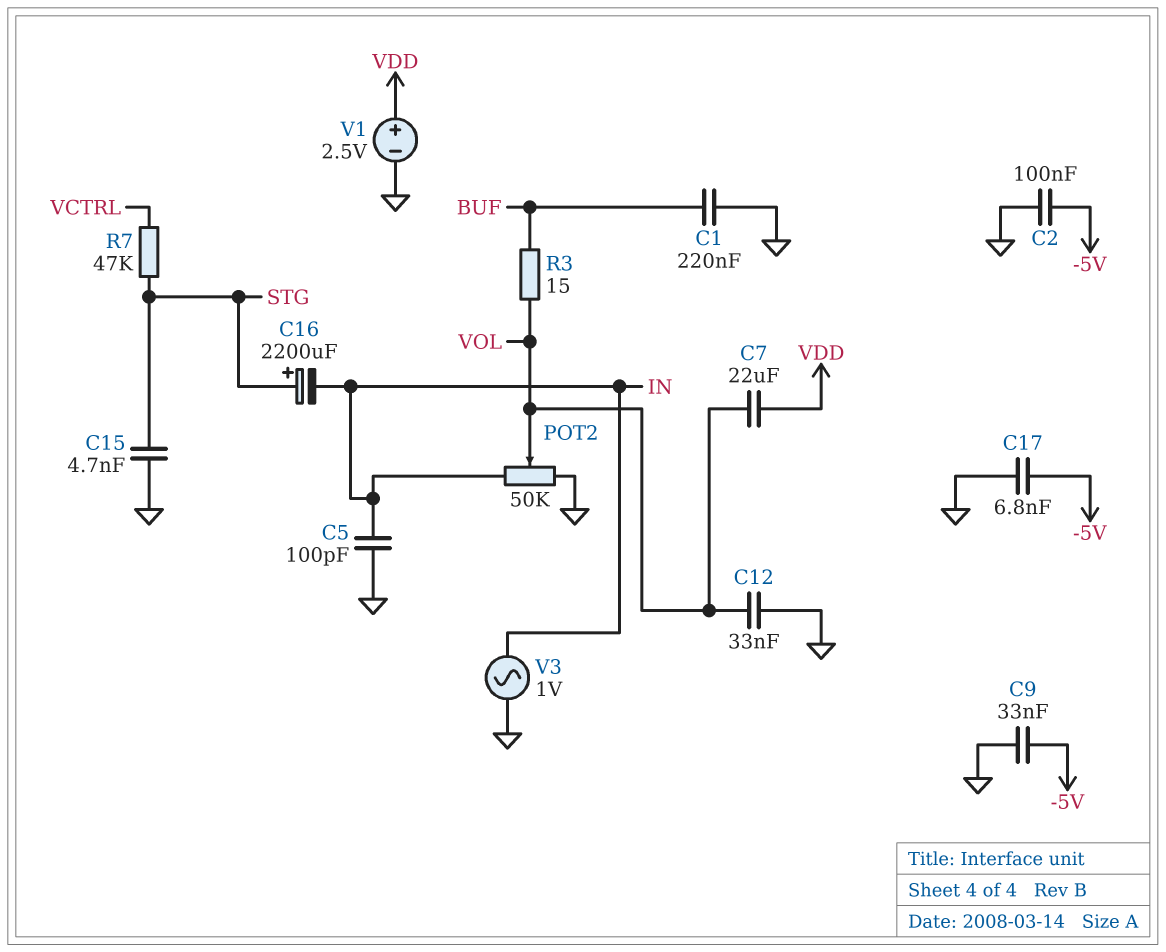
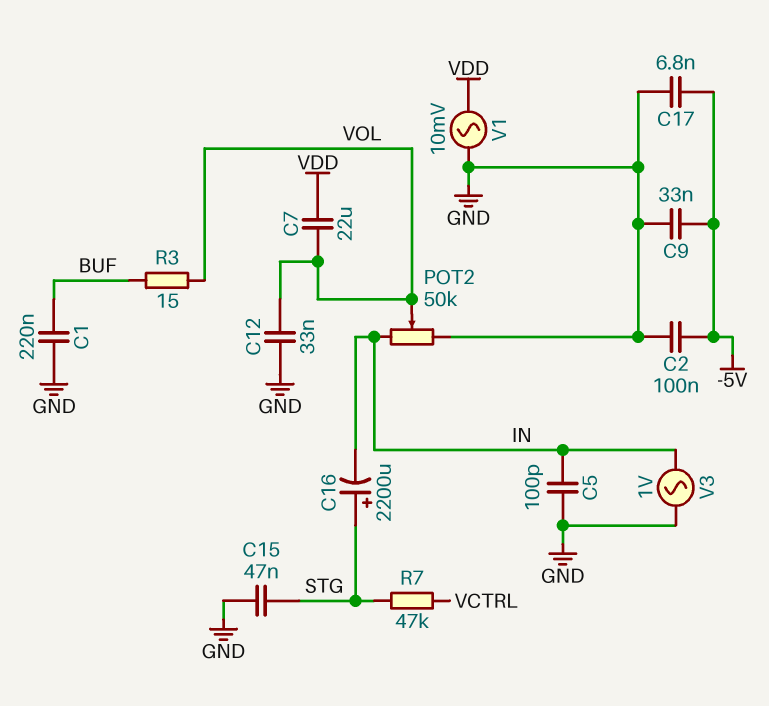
C15: 4.7nF (GND, STG) -> 47nF (GND, STG)
V1: 2.5V (plus VDD, minus GND) -> AC 10mV (GND, VDD)

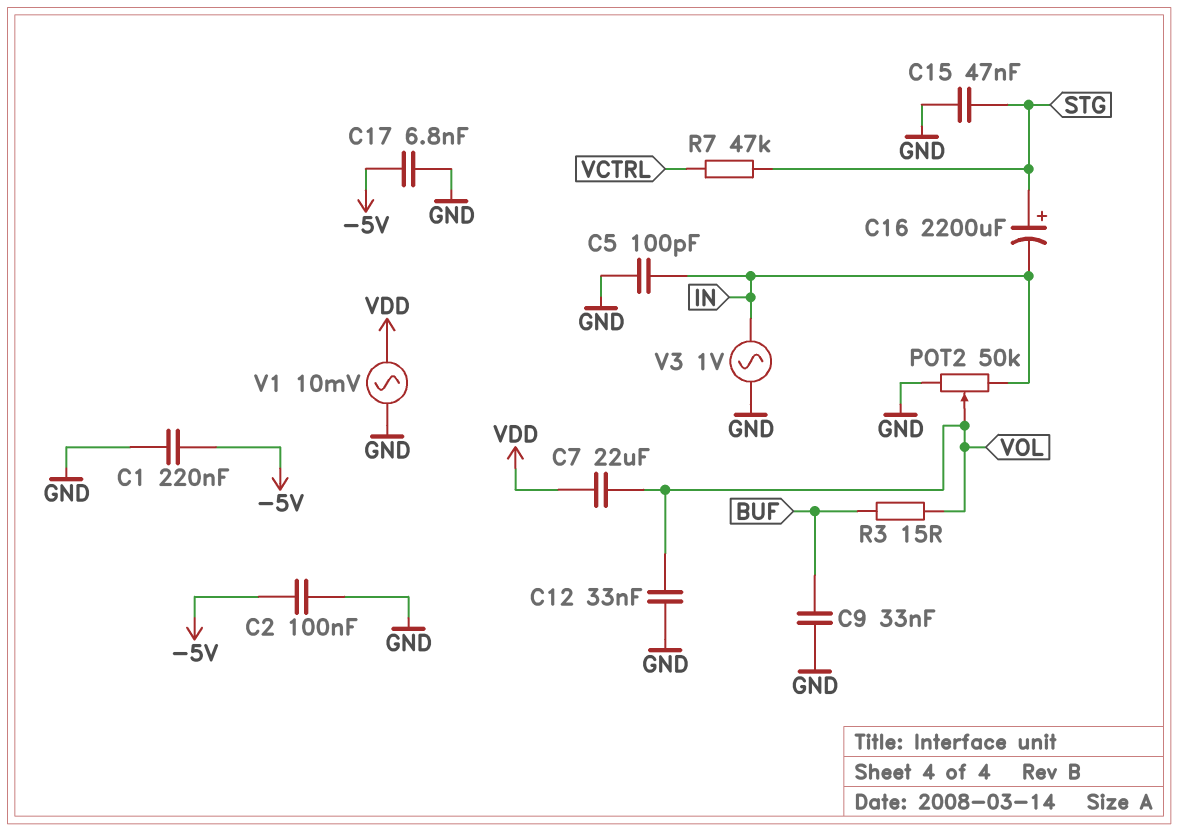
C1: 220nF (BUF, GND) -> 220nF (-5V, GND)
C9: 33nF (-5V, GND) -> 33nF (BUF, GND)

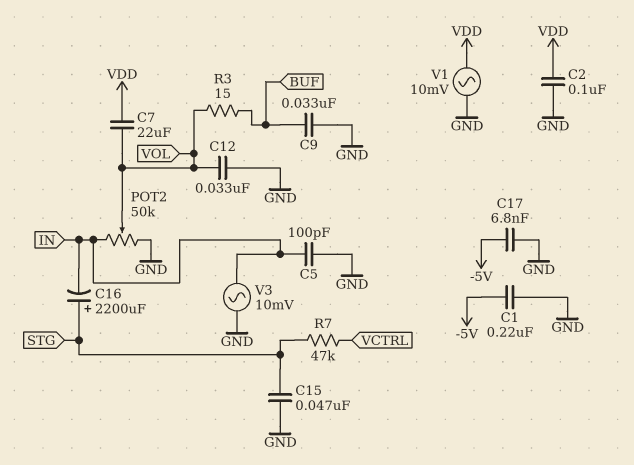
C2: 100nF (-5V, GND) -> 100nF (GND, VDD)
V3: AC 1V (GND, IN) -> AC 10mV (GND, IN)

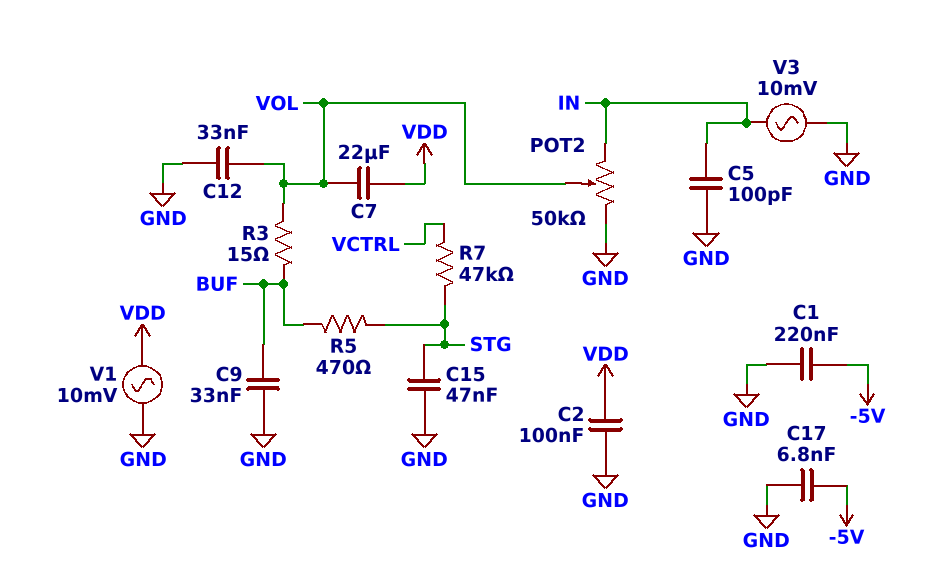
C16: 2200uF (plus STG, minus IN) -> none
R5: none -> 470 (BUF, STG)

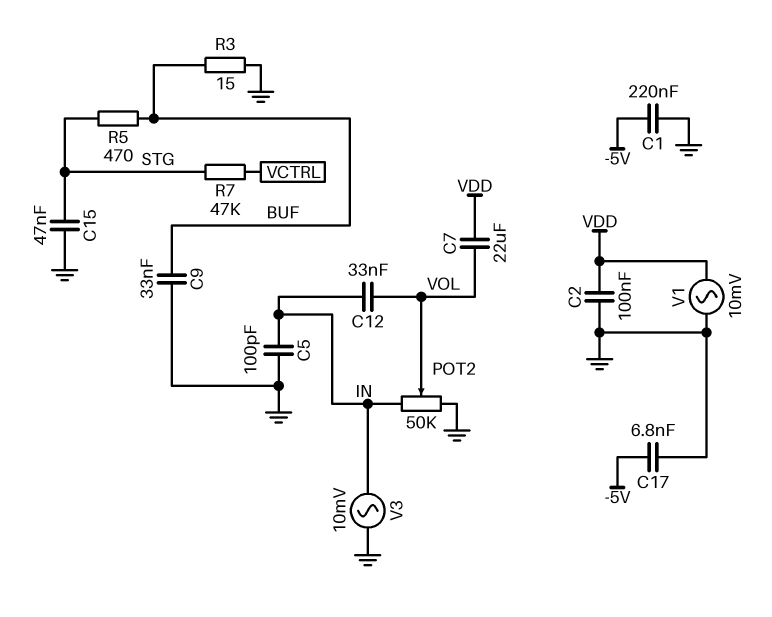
C12: 33nF (GND, VOL) -> 33nF (IN, VOL)
R3: 15 (BUF, VOL) -> 15 (BUF, GND)

